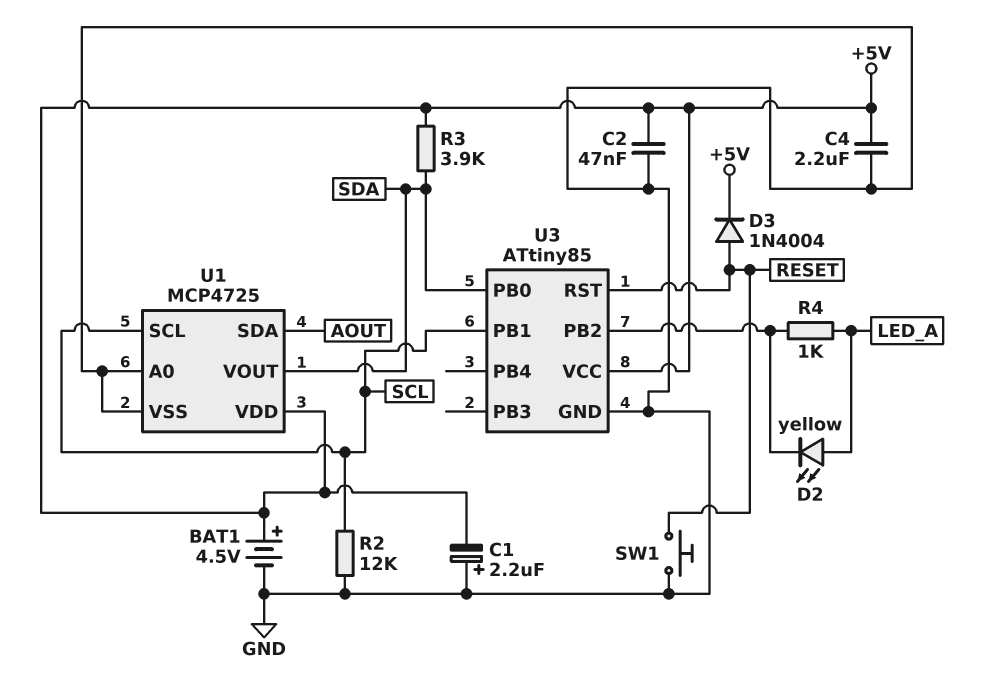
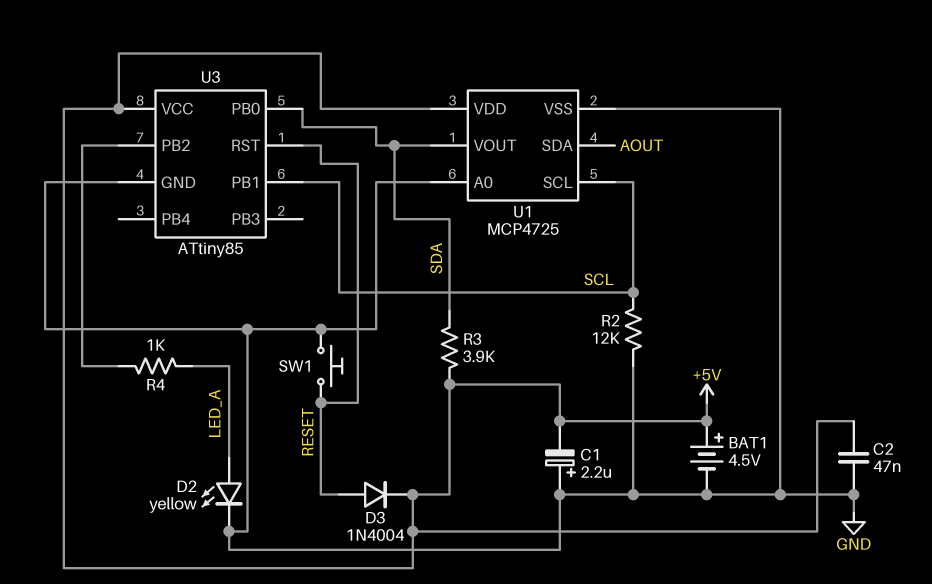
C4: 2.2uF (+5V, GND) -> none
D2: LED yellow (A LED_A, K U3/PB2) -> LED yellow (A LED_A, K GND)

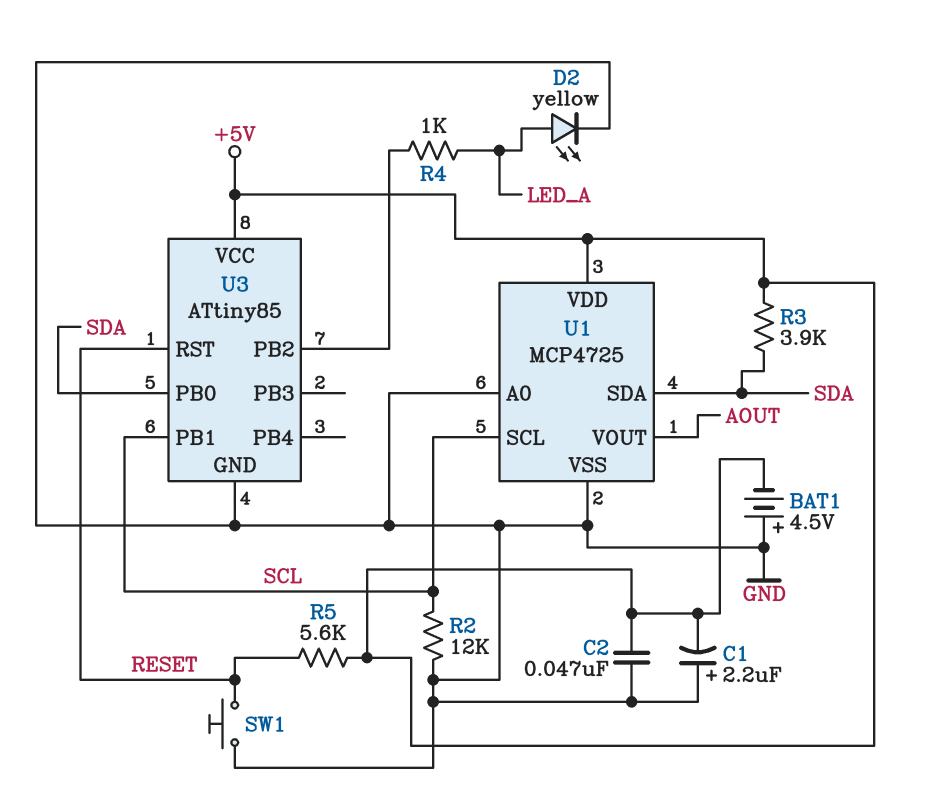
BAT1: 4.5V (plus +5V, minus GND) -> 4.5V (plus GND, minus +5V)
D3: diode 1N4004 (A RESET, K +5V) -> none
R5: none -> 5.6k (+5V, RESET)
U1 pin SDA: AOUT -> SDA
U1 pin VOUT: SDA -> AOUT

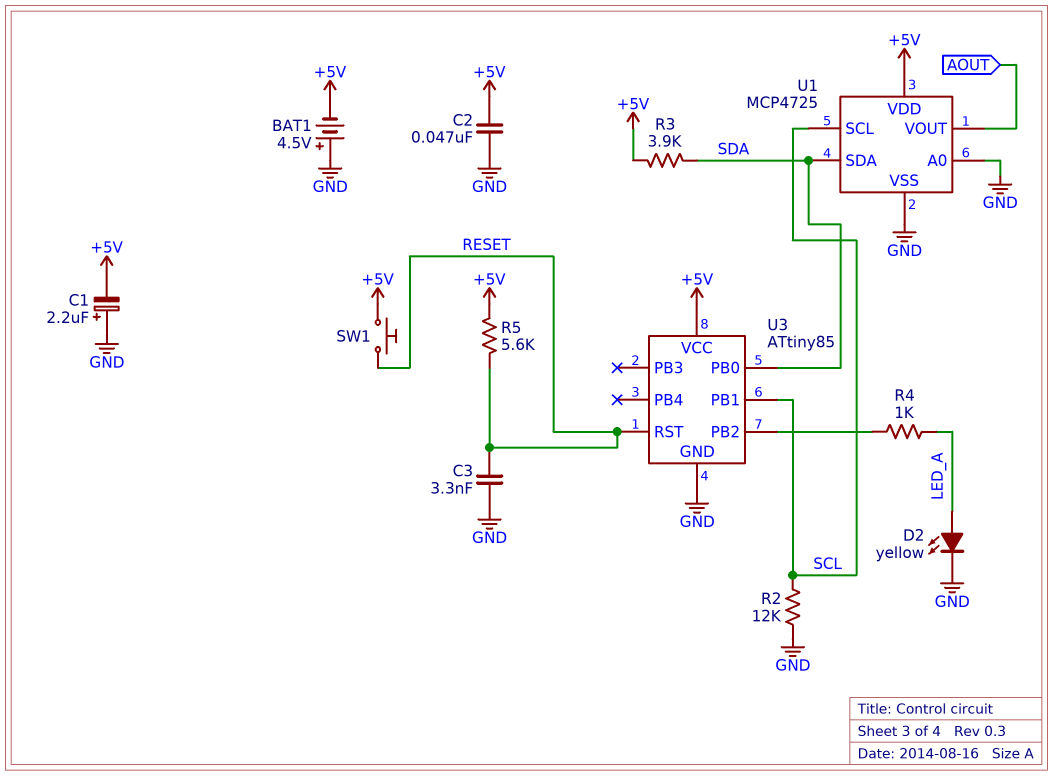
C3: none -> 3.3nF (GND, RESET)
SW1: button (GND, RESET) -> button (+5V, RESET)

